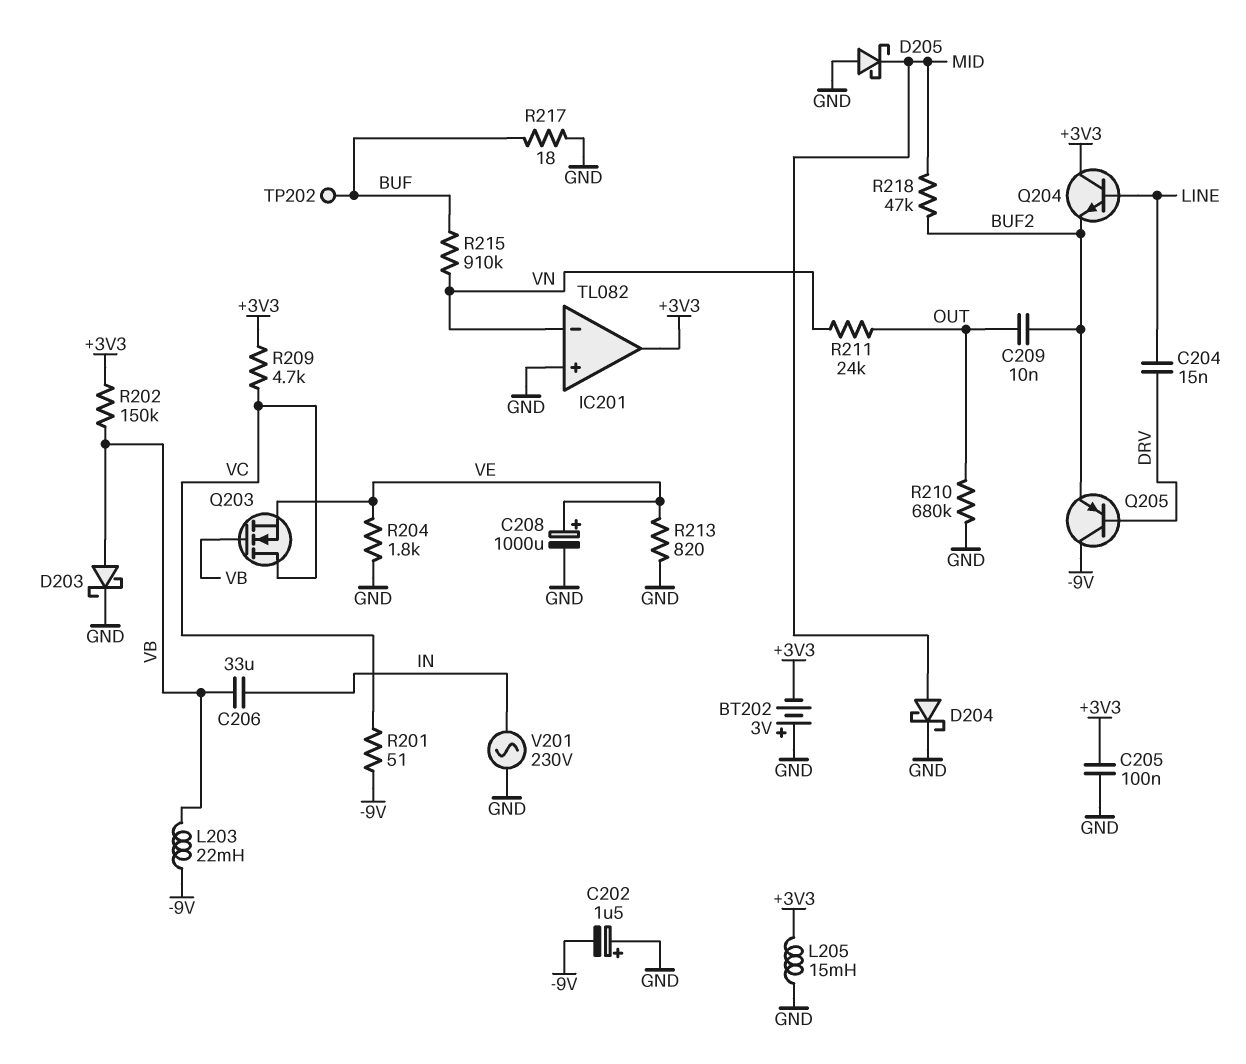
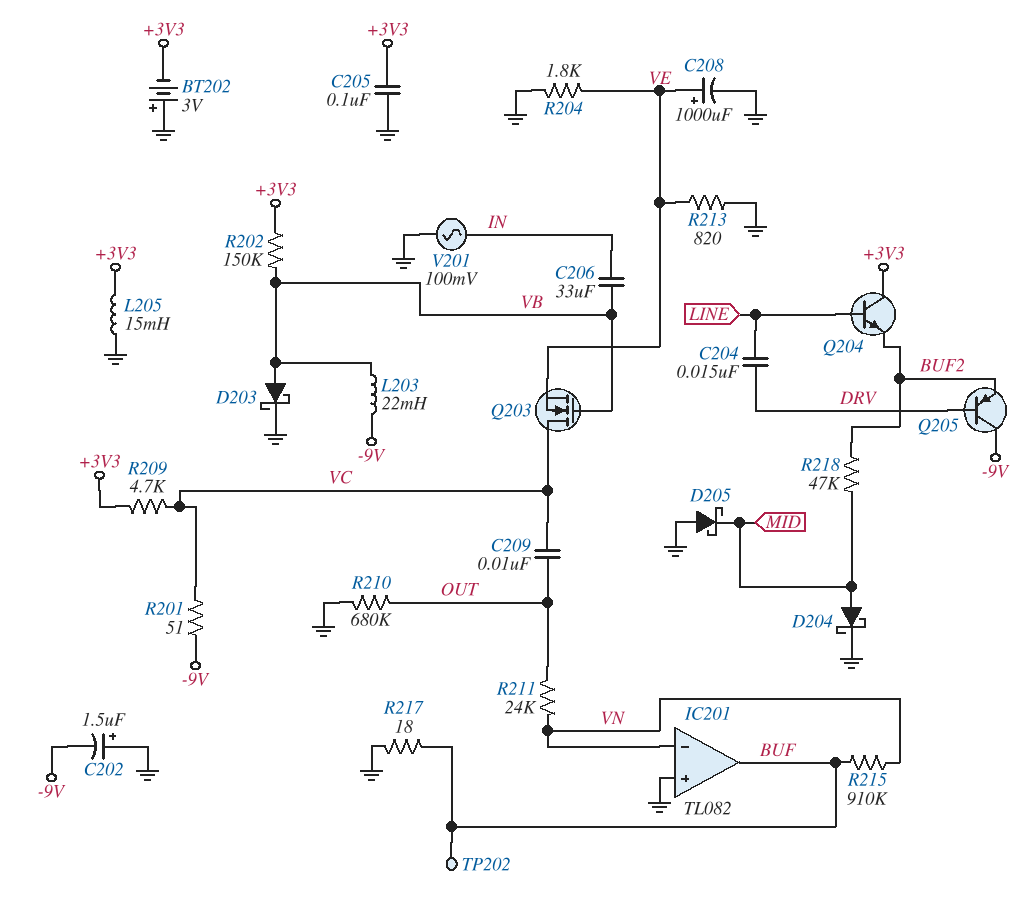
C209: 10nF (BUF2, OUT) -> 10nF (OUT, VC)
IC201 pin out: +3V3 -> BUF
V201: AC 230V (GND, IN) -> AC 100mV (GND, IN)

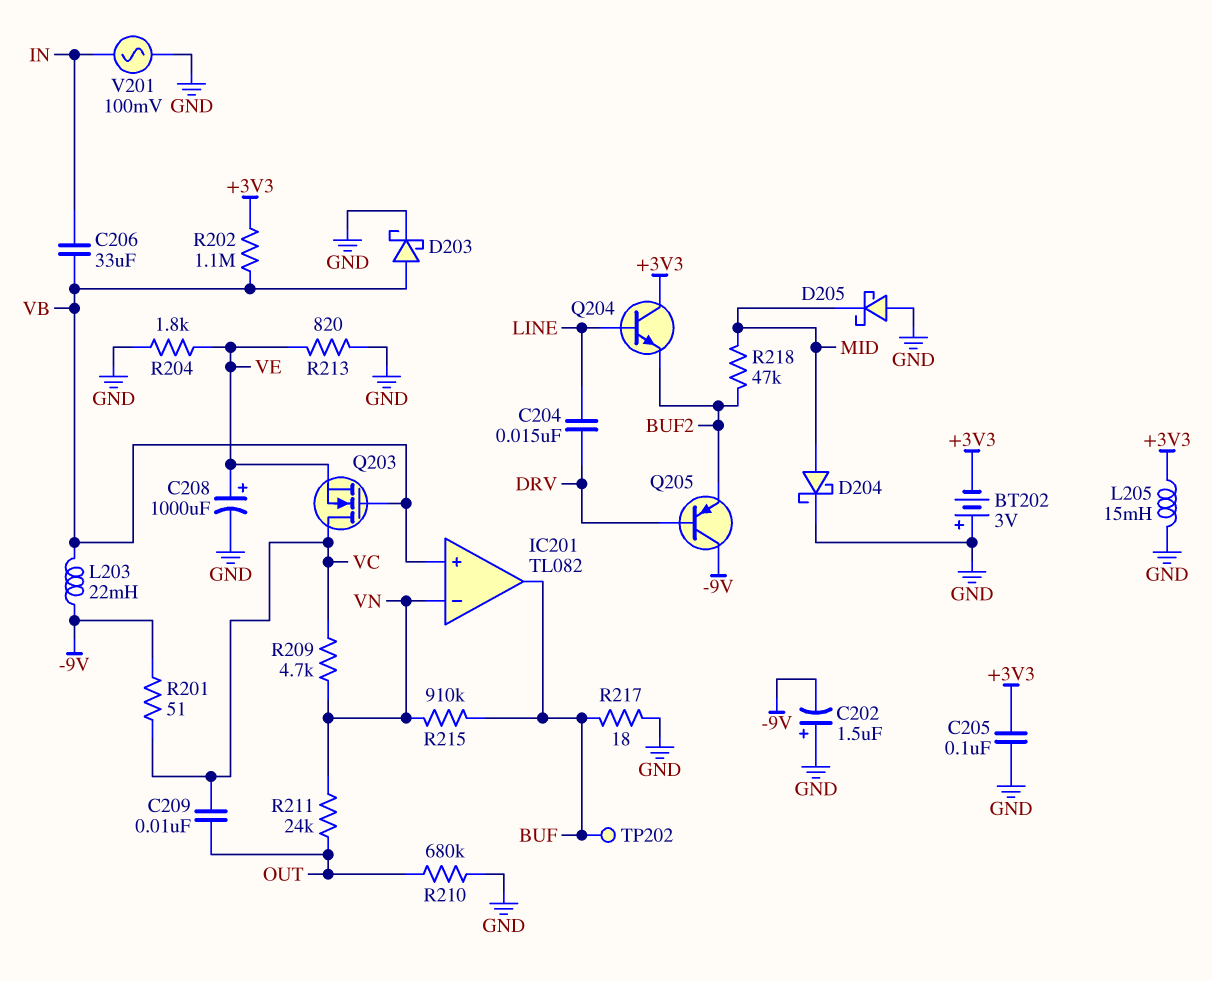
IC201 pin in+: GND -> VB
R202: 150k (+3V3, VB) -> 1.1M (+3V3, VB)
R209: 4.7k (+3V3, VC) -> 4.7k (VC, VN)

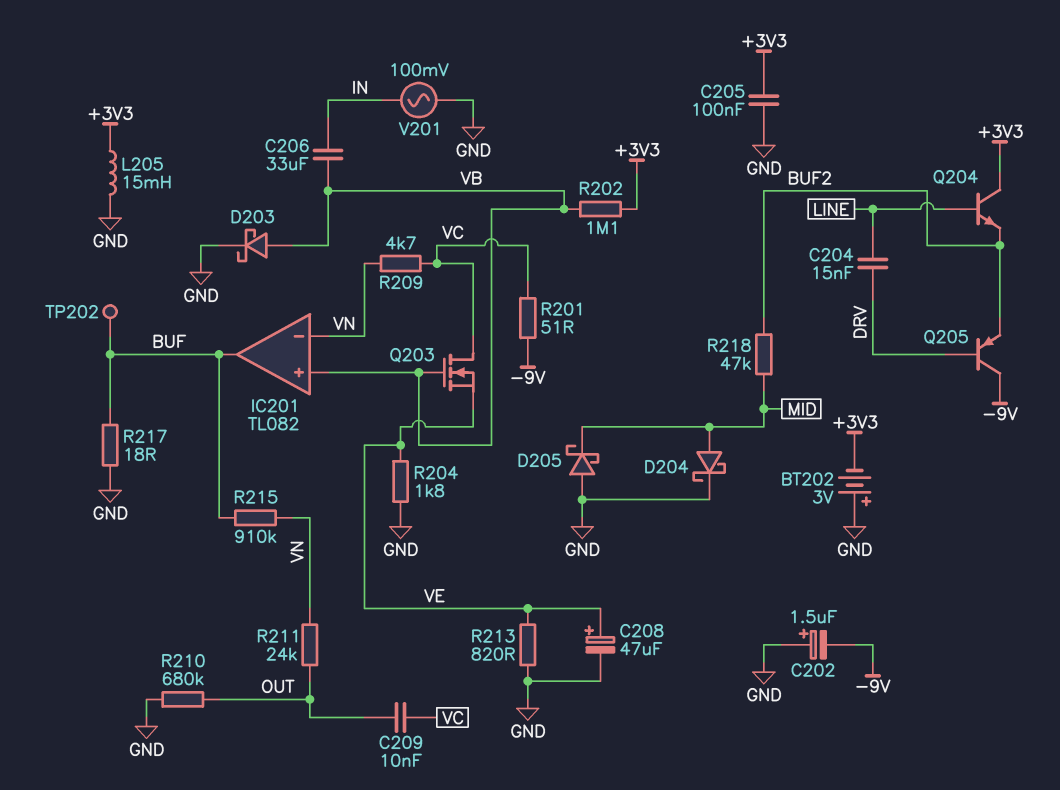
C208: 1000uF (plus VE, minus GND) -> 47uF (plus VE, minus GND)
L203: 22mH (-9V, VB) -> none

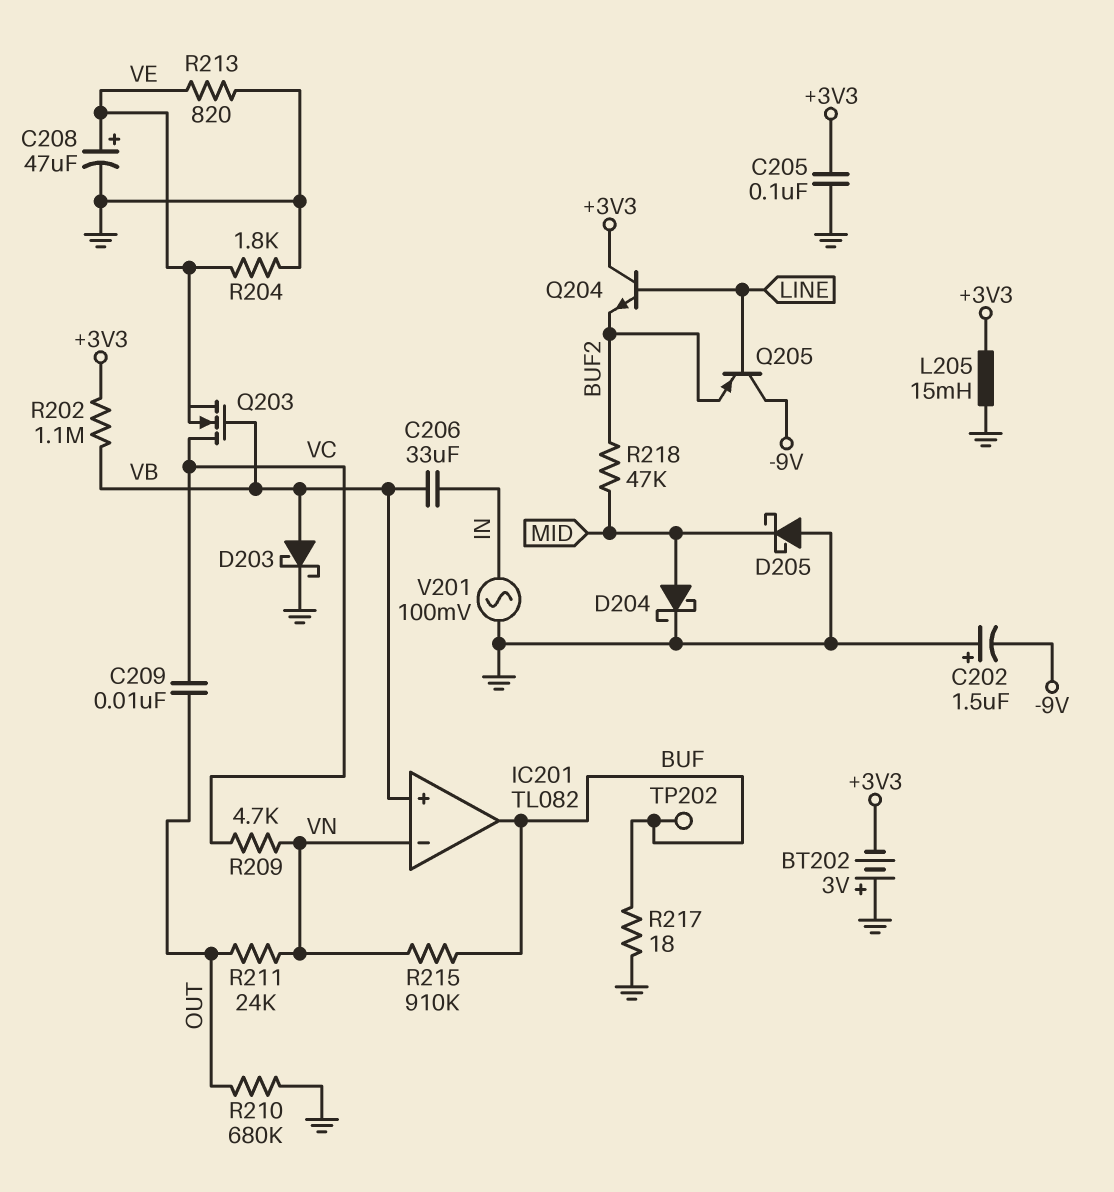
C204: 15nF (DRV, LINE) -> none
Q205: PNP (B DRV, C -9V, E BUF2) -> PNP (B LINE, C -9V, E BUF2)
R201: 51 (-9V, VC) -> none

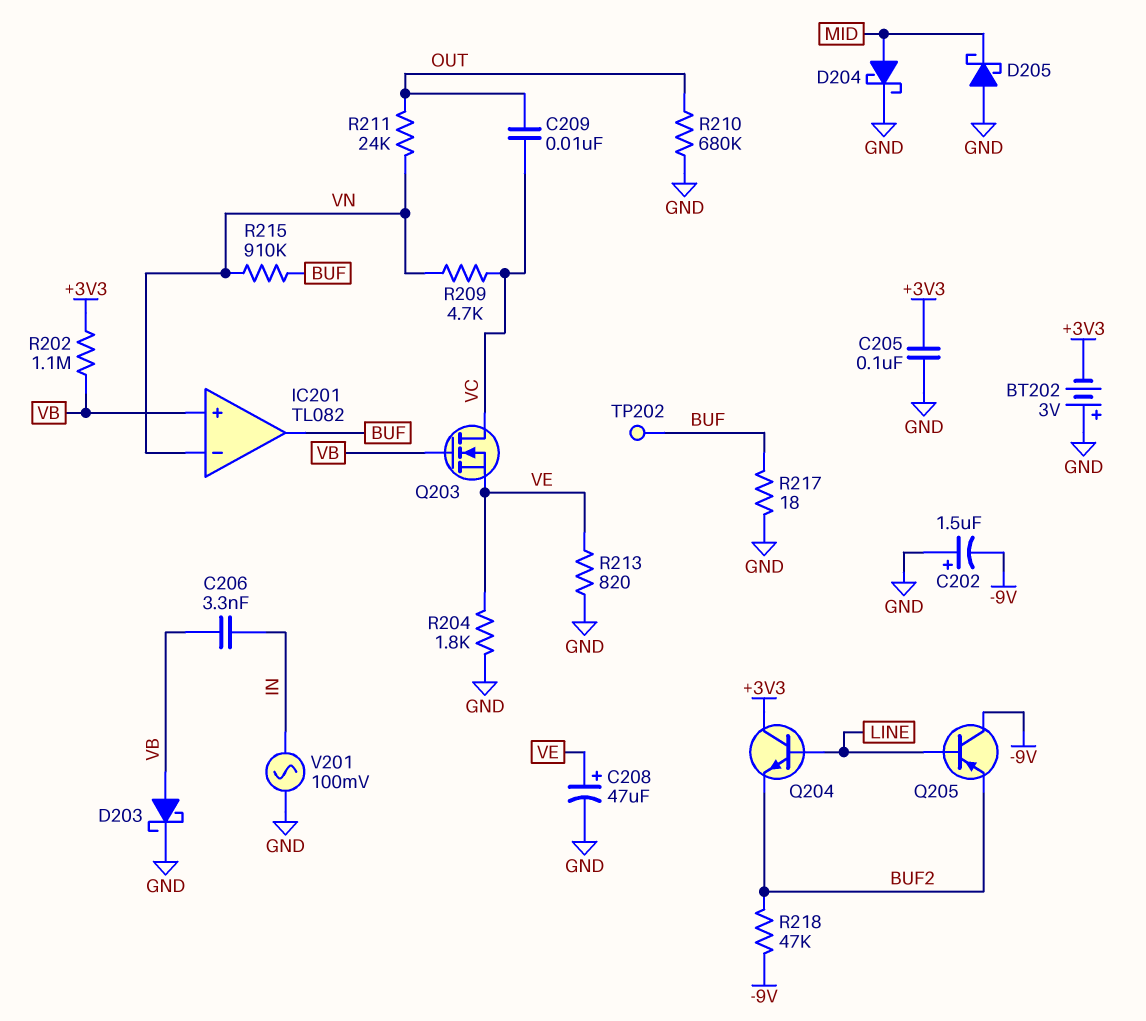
C206: 33uF (IN, VB) -> 3.3nF (IN, VB)
L205: 15mH (+3V3, GND) -> none
R218: 47k (BUF2, MID) -> 47k (-9V, BUF2)

